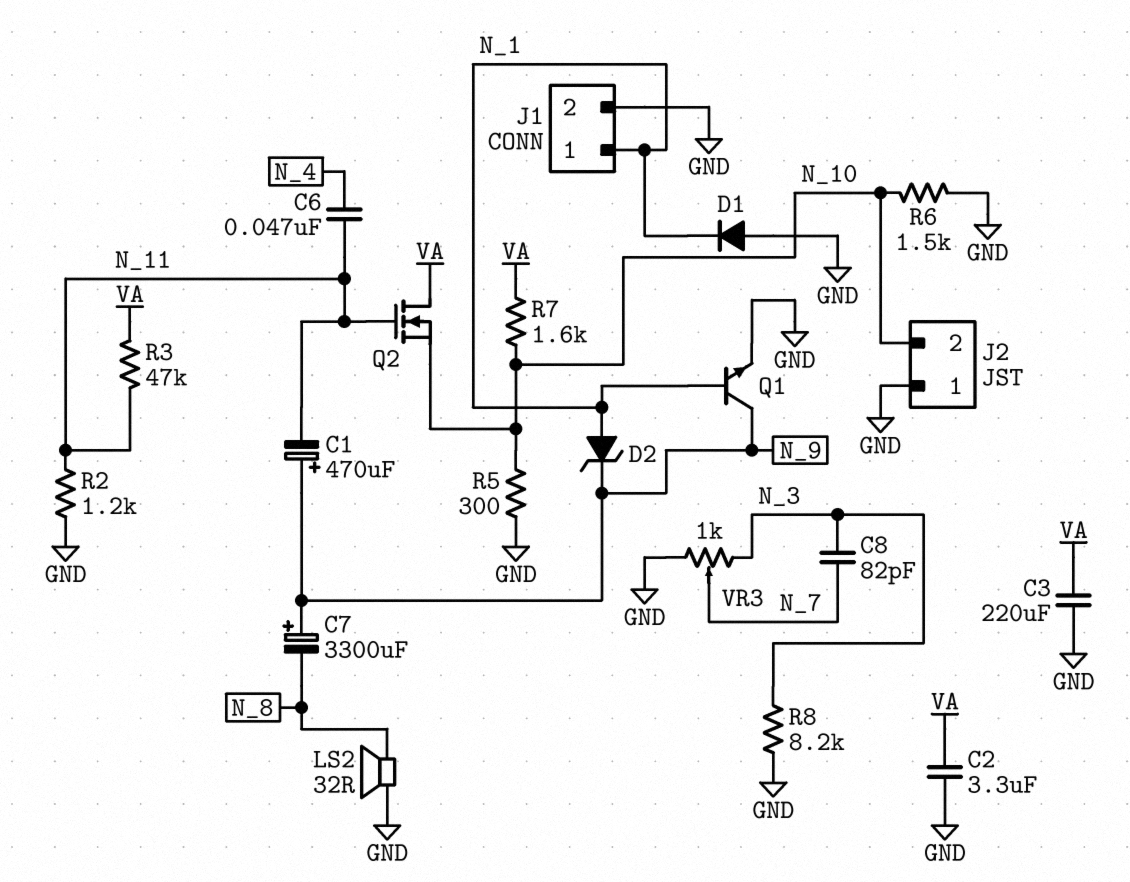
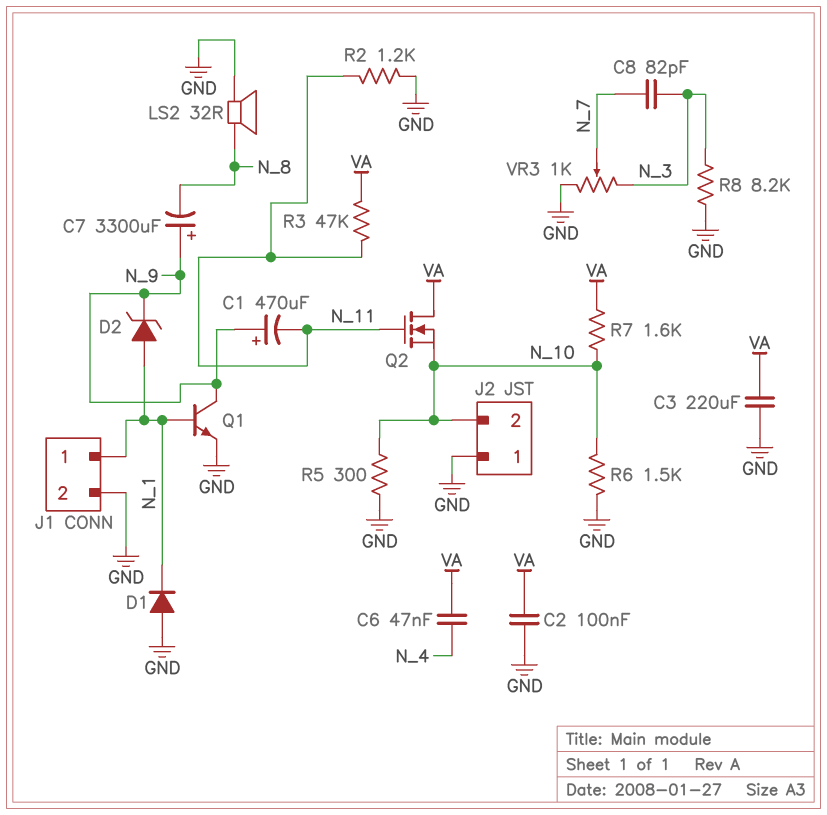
C2: 3.3uF (GND, VA) -> 100nF (GND, VA)
C6: 47nF (N_4, N_11) -> 47nF (N_4, VA)

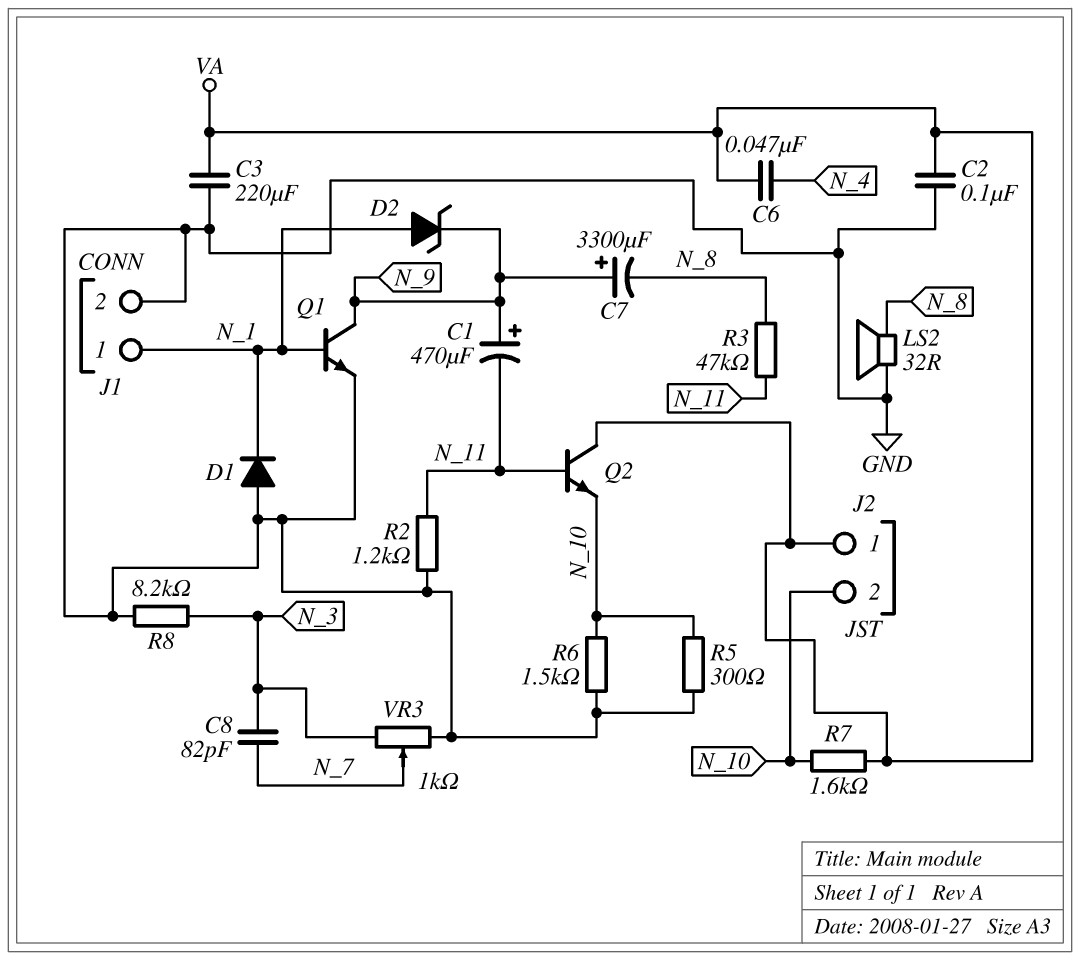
J2 pin 1: GND -> VA
Q2: NMOS (G N_11, D VA, S N_10) -> NPN (B N_11, C VA, E N_10)
R3: 47k (N_11, VA) -> 47k (N_8, N_11)

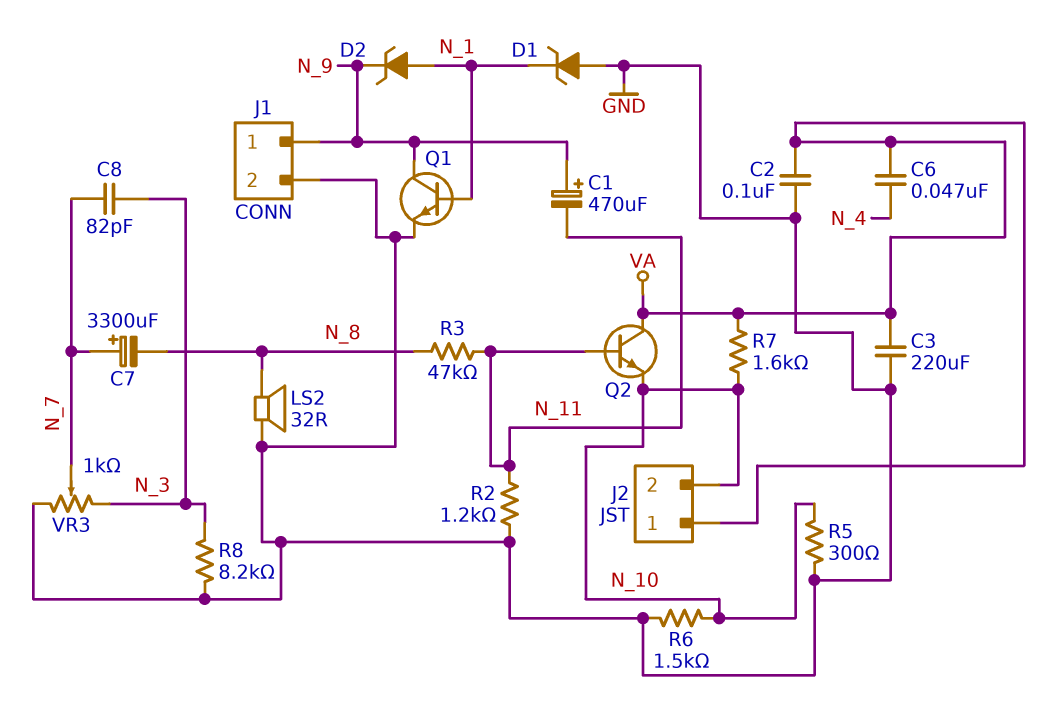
C7: 3300uF (plus N_9, minus N_8) -> 3300uF (plus N_7, minus N_8)
D1: diode (A GND, K N_1) -> zener (A GND, K N_1)
J1 pin 1: N_1 -> N_9

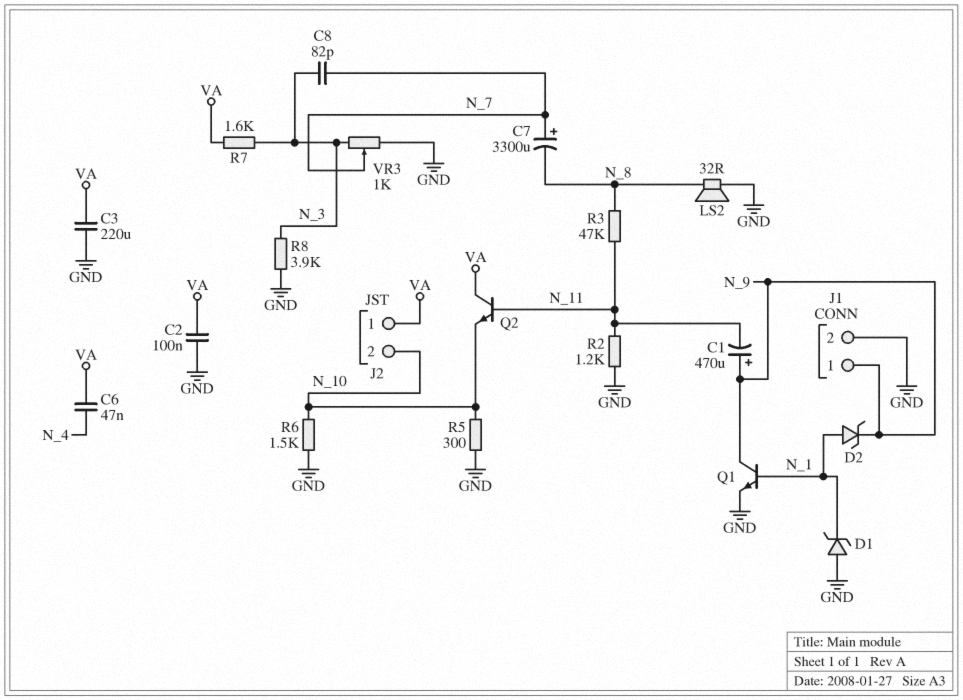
R7: 1.6k (N_10, VA) -> 1.6k (N_3, VA)
R8: 8.2k (GND, N_3) -> 3.9k (GND, N_3)

